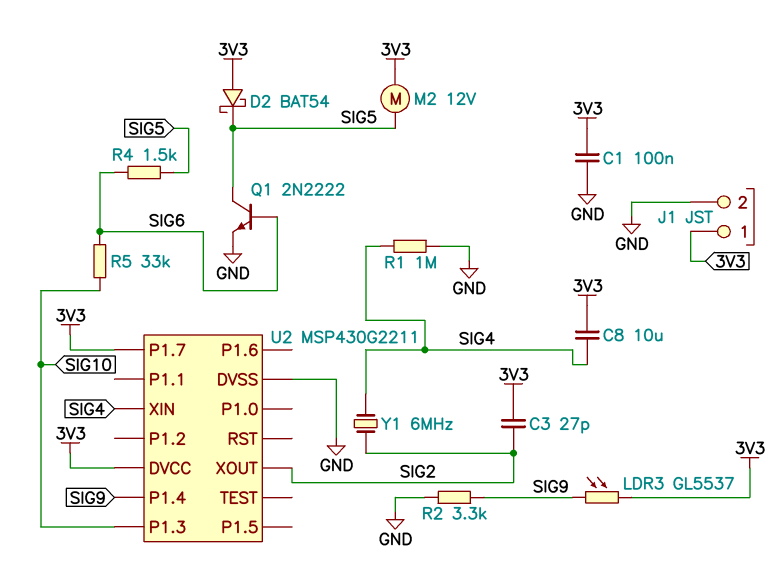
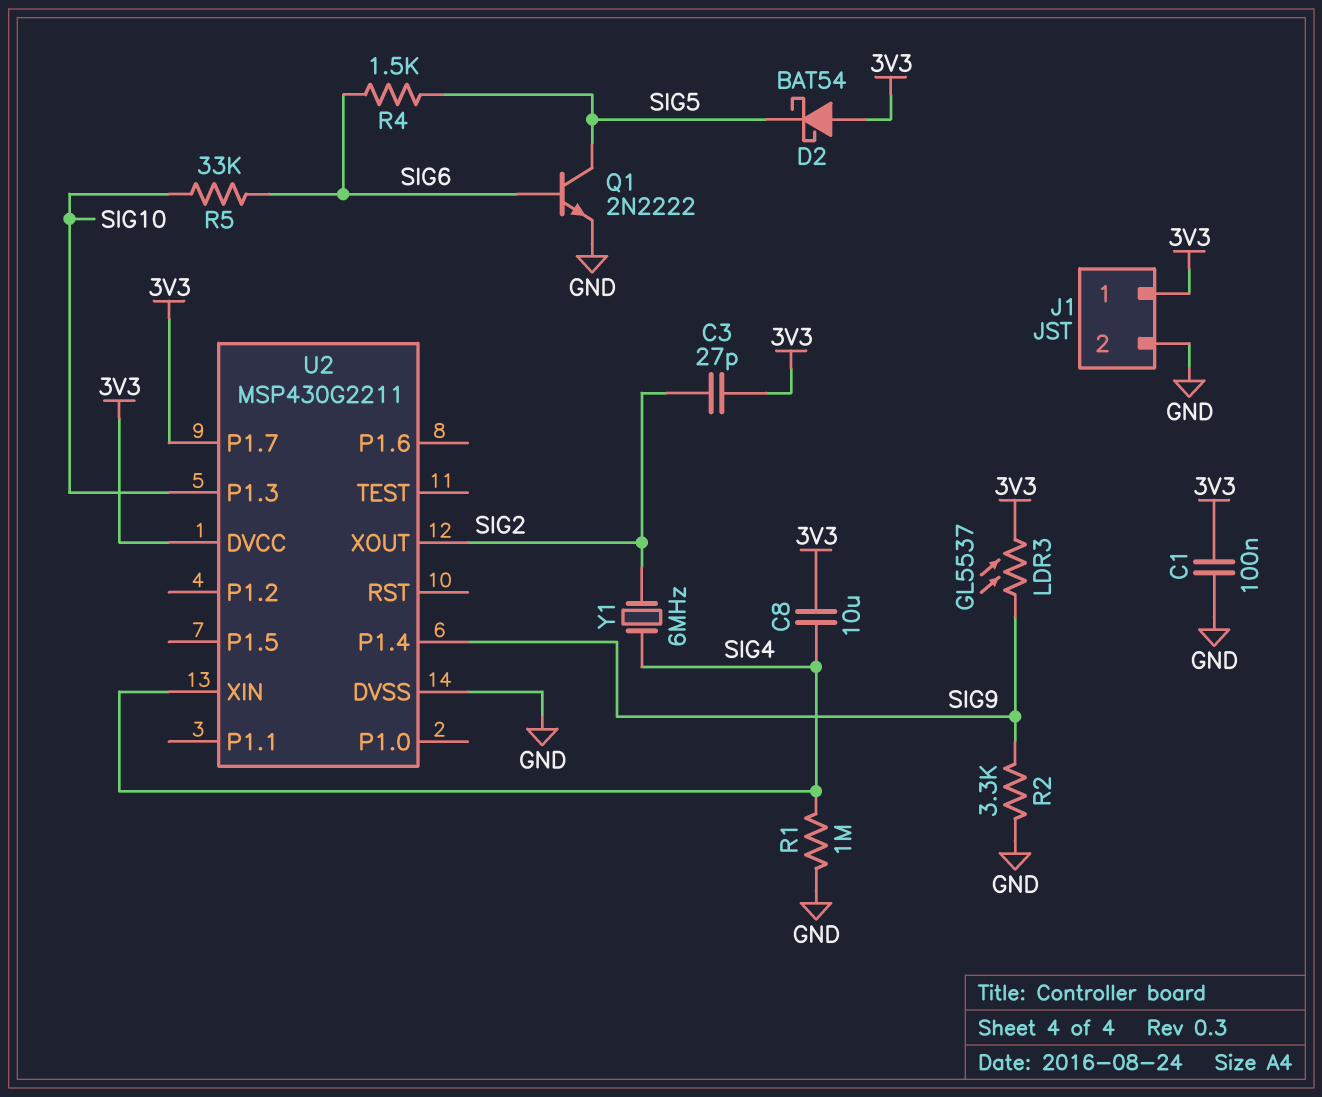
M2: motor 12V (3V3, SIG5) -> none

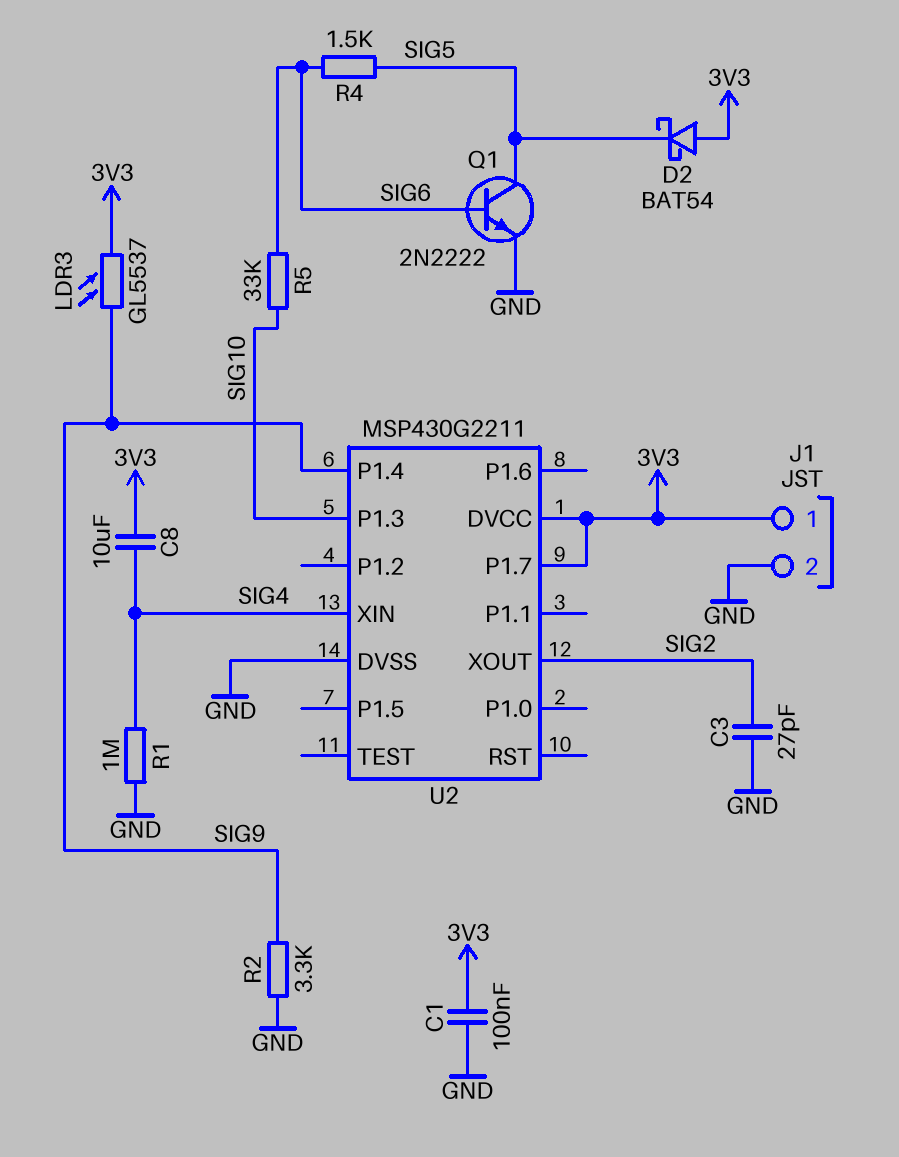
C3: 27pF (3V3, SIG2) -> 27pF (GND, SIG2)
Y1: 6MHz (SIG2, SIG4) -> none

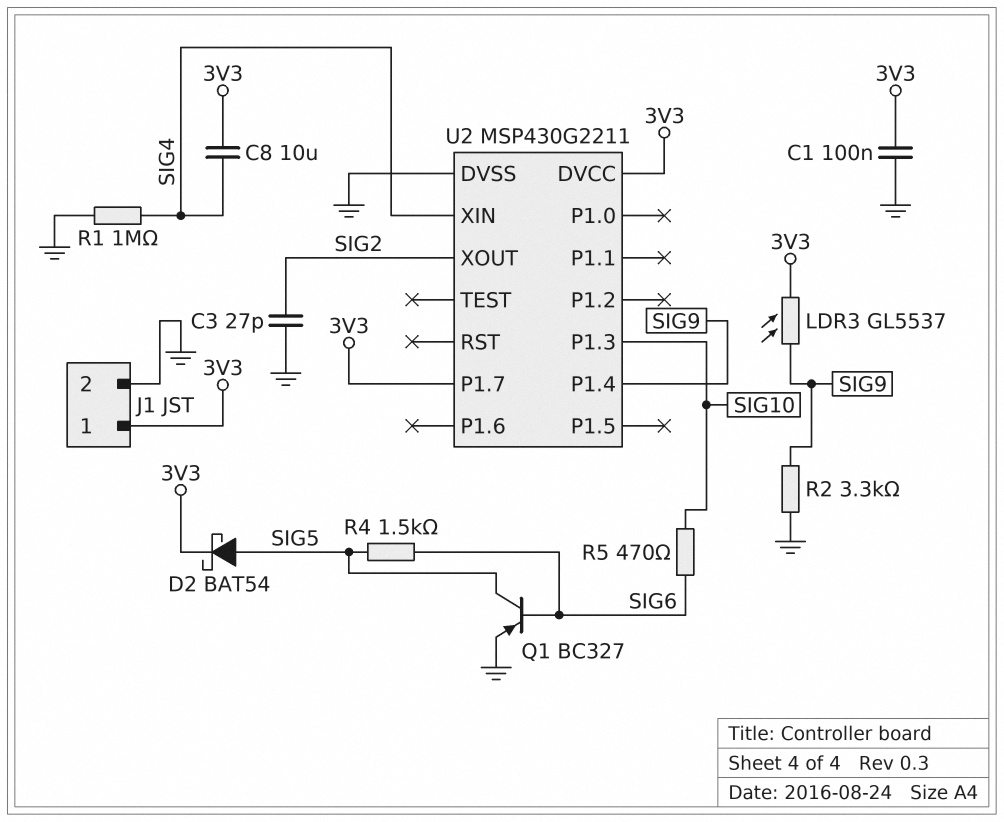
D2: schottky BAT54 (A 3V3, K SIG5) -> schottky BAT54 (A SIG5, K 3V3)
Q1: NPN 2N2222 (B SIG6, C SIG5, E GND) -> PNP BC327 (B SIG6, C SIG5, E GND)
R5: 33k (SIG6, SIG10) -> 470 (SIG6, SIG10)

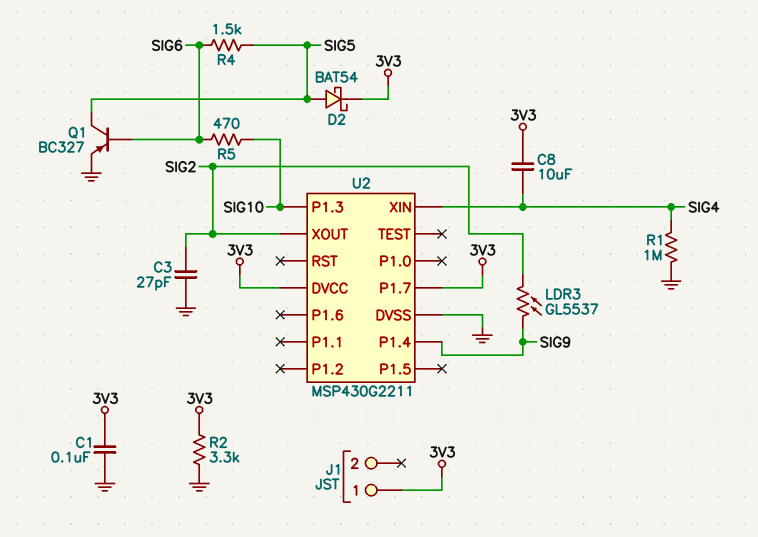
J1 pin 2: GND -> none
LDR3: GL5537 (3V3, SIG9) -> GL5537 (SIG2, SIG9)
R2: 3.3k (GND, SIG9) -> 3.3k (3V3, GND)

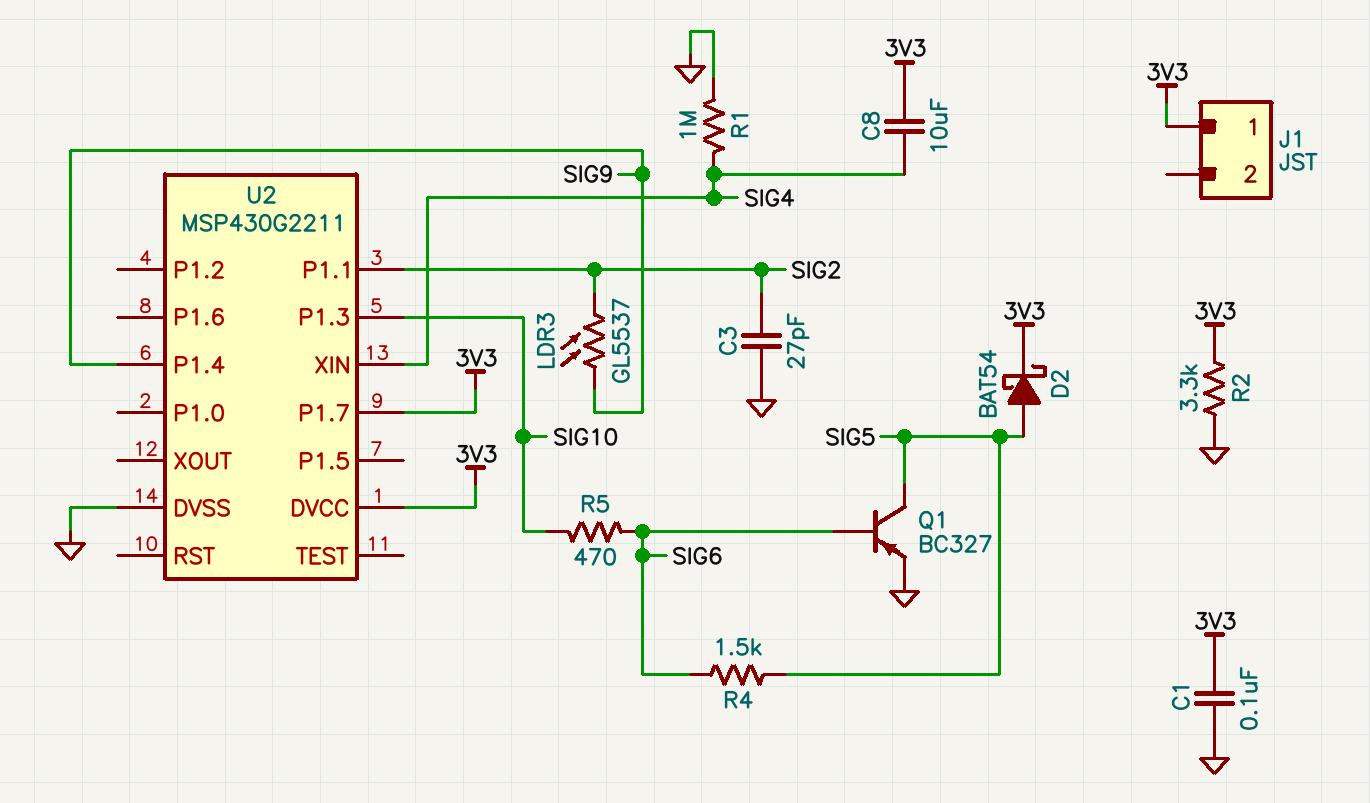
U2 pin P1.1: none -> SIG2
U2 pin XOUT: SIG2 -> none

